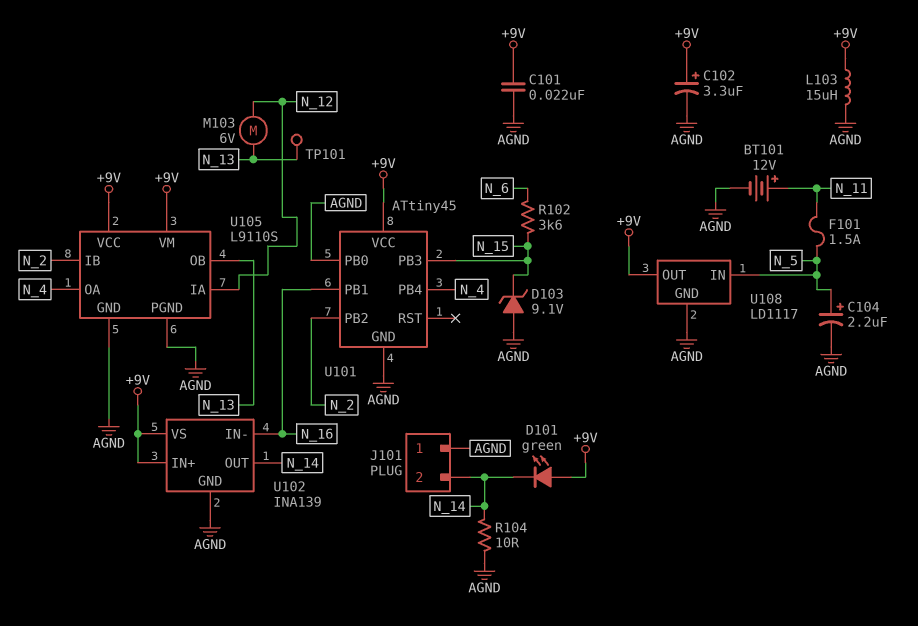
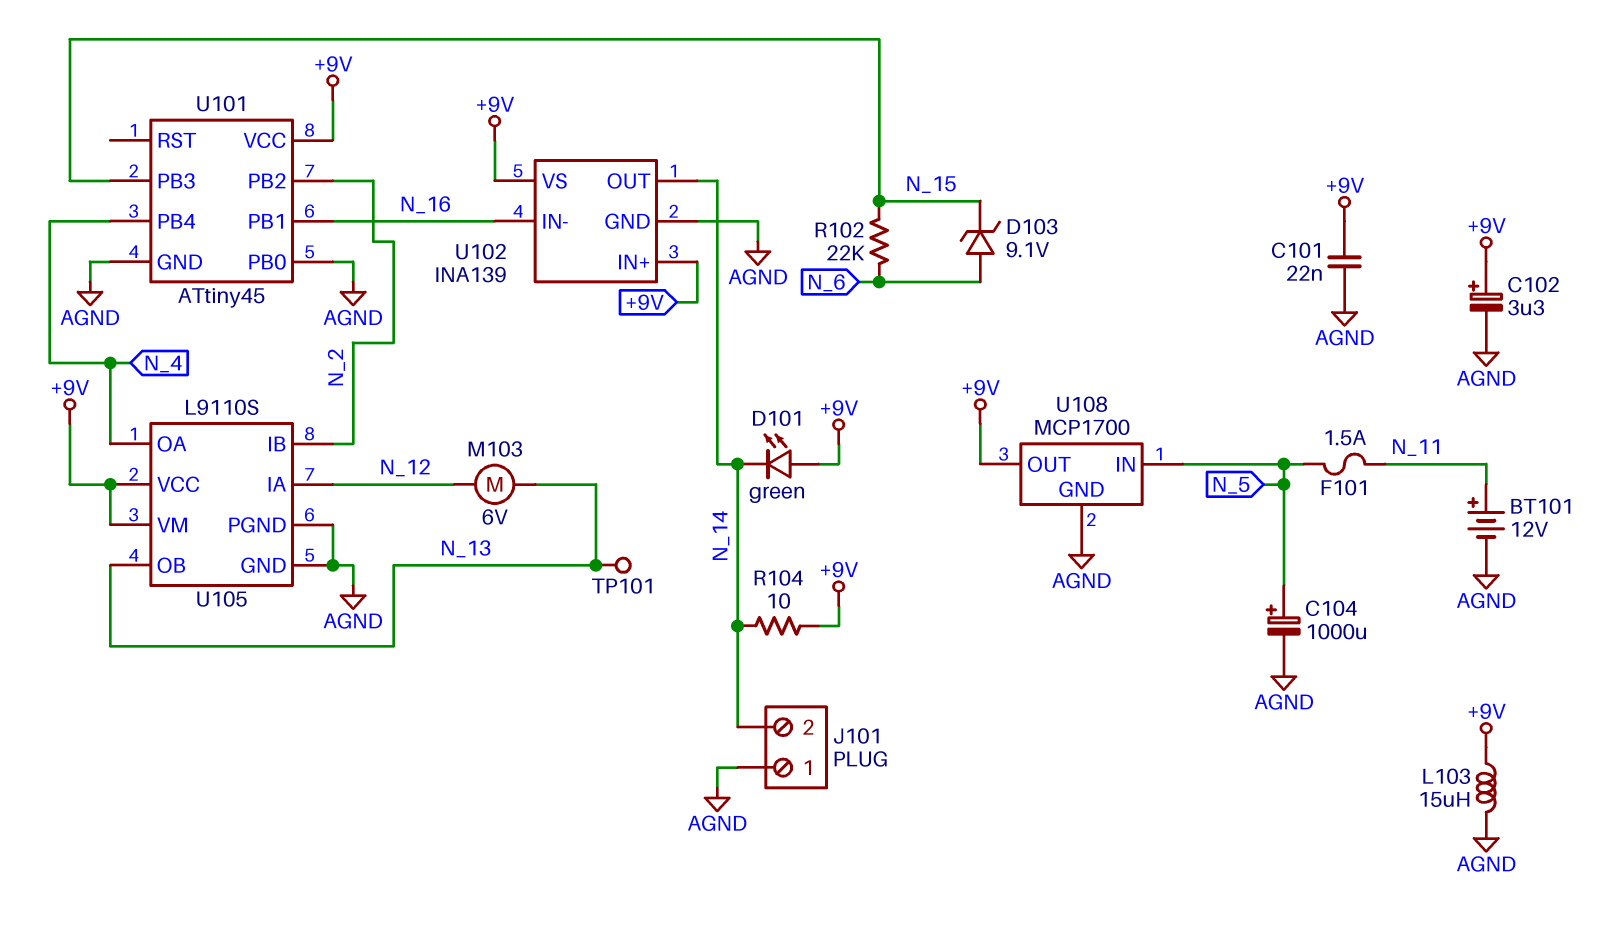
C104: 2.2uF (plus N_5, minus AGND) -> 1000uF (plus N_5, minus AGND)
D103: zener 9.1V (A AGND, K N_15) -> zener 9.1V (A N_6, K N_15)
R102: 3.6k (N_6, N_15) -> 22k (N_6, N_15)
R104: 10 (AGND, N_14) -> 10 (+9V, N_14)
U108: LD1117 -> MCP1700

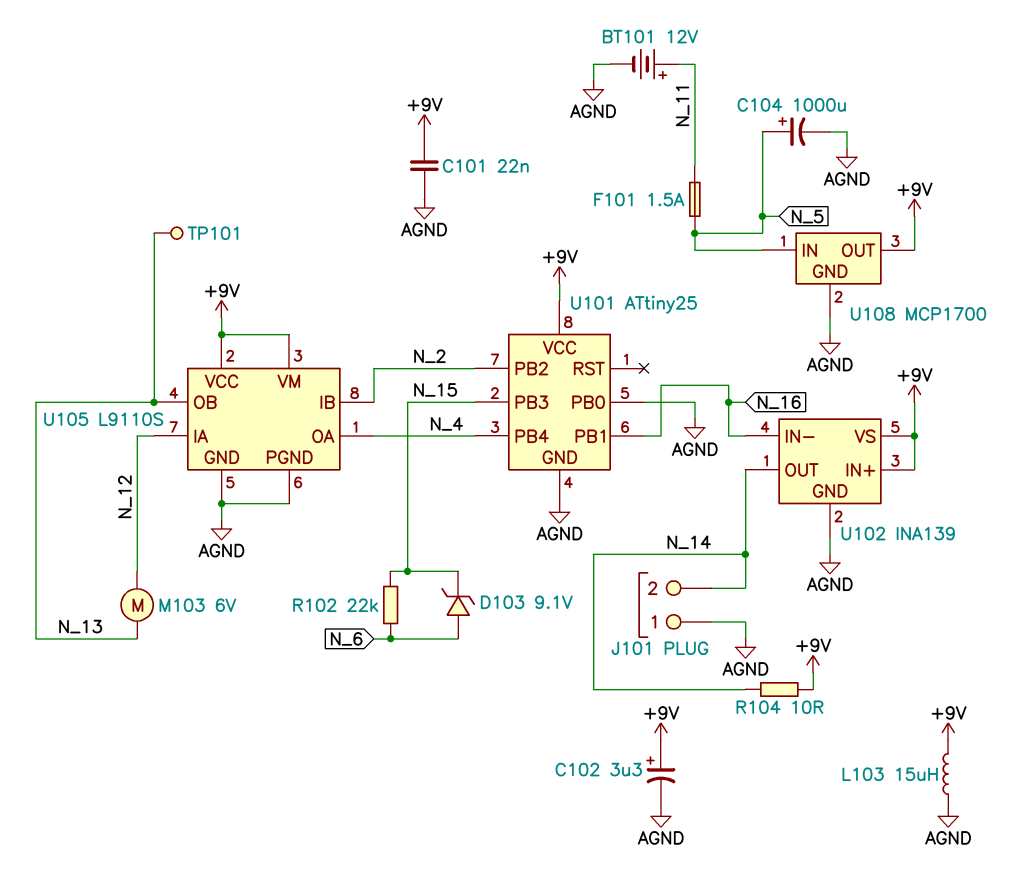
D101: LED green (A +9V, K N_14) -> none
U101: ATtiny45 -> ATtiny25

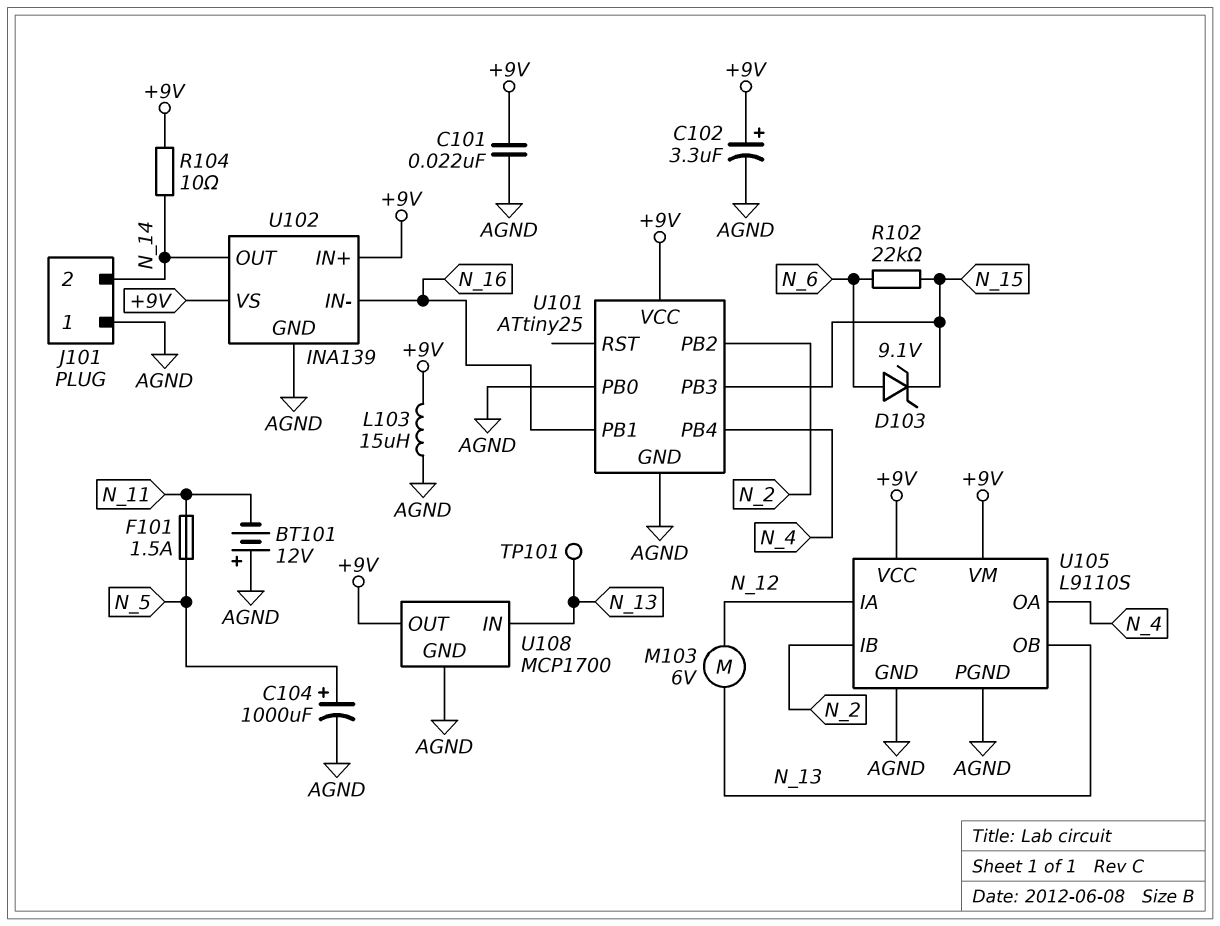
BT101: 12V (plus N_11, minus AGND) -> 12V (plus AGND, minus N_11)
U108 pin IN: N_5 -> N_13

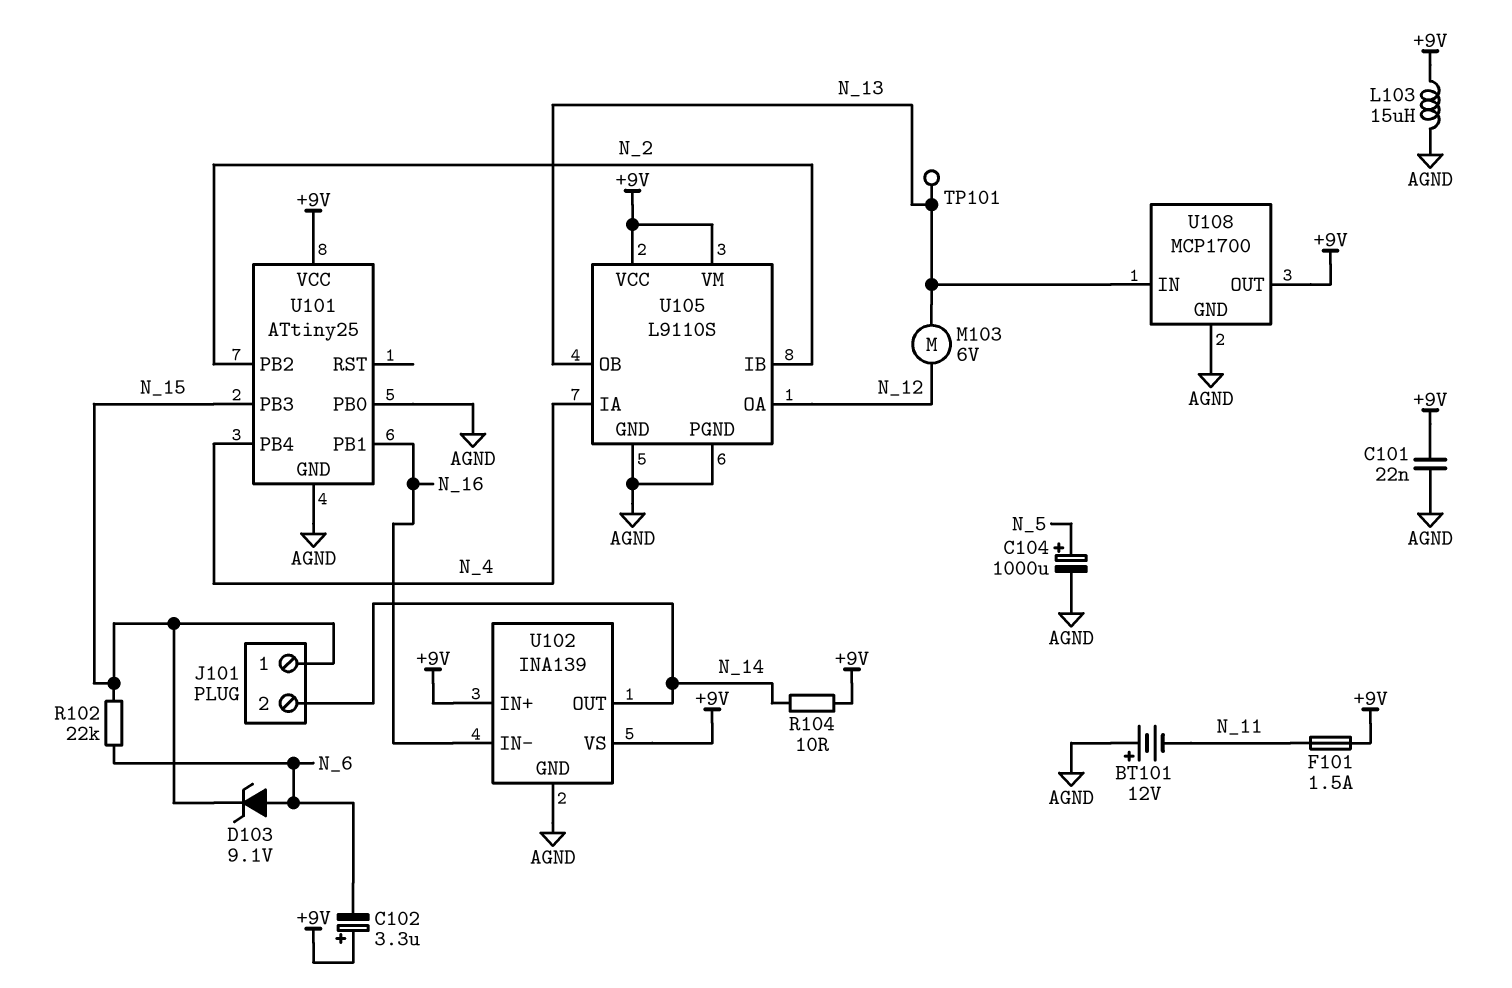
C102: 3.3uF (plus +9V, minus AGND) -> 3.3uF (plus +9V, minus N_6)
F101: 1.5A (N_5, N_11) -> 1.5A (+9V, N_11)
J101 pin 1: AGND -> N_15
U105 pin IA: N_12 -> N_4
U105 pin OA: N_4 -> N_12

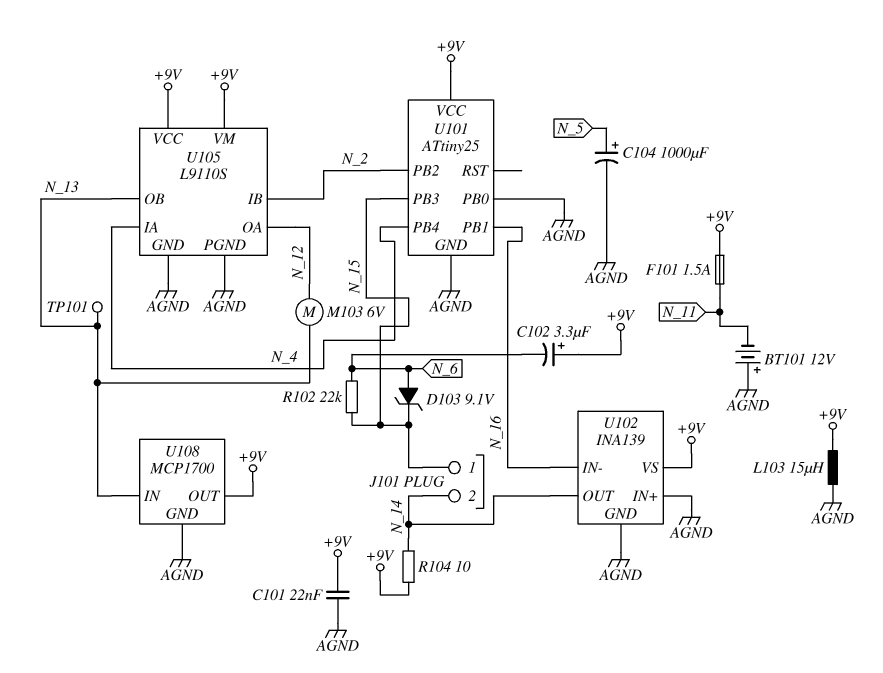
U102 pin IN+: +9V -> AGND

